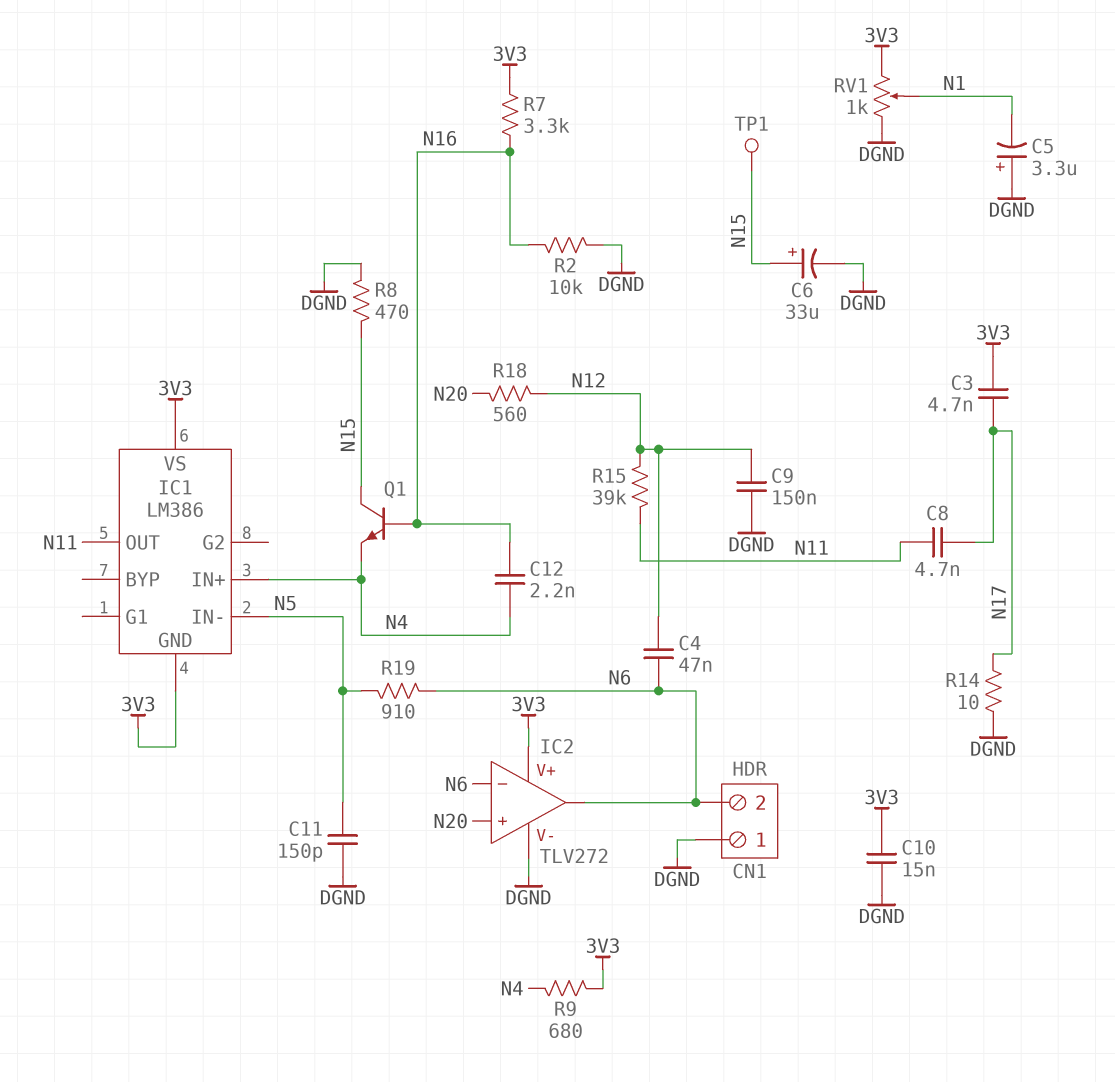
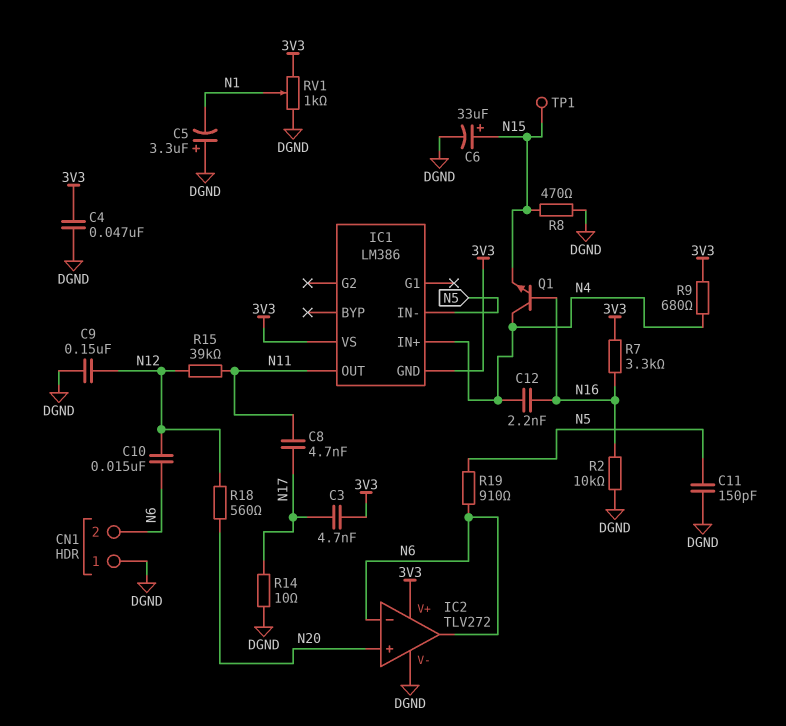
C4: 47nF (N6, N12) -> 47nF (3V3, DGND)
C10: 15nF (3V3, DGND) -> 15nF (N6, N12)
Q1: NPN (B N16, C N15, E N4) -> NPN (B N16, C N4, E N15)

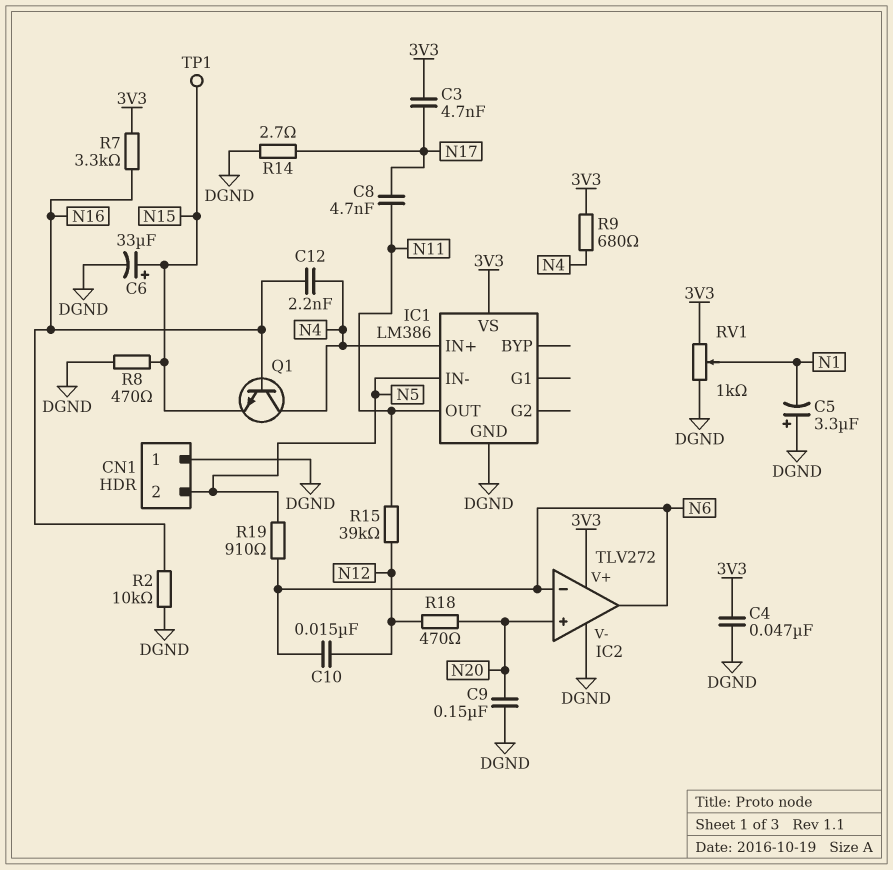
C9: 150nF (DGND, N12) -> 150nF (DGND, N20)
C11: 150pF (DGND, N5) -> none
CN1 pin 2: N6 -> N5
IC1 pin GND: 3V3 -> DGND
R14: 10 (DGND, N17) -> 2.7 (DGND, N17)
R18: 560 (N12, N20) -> 470 (N12, N20)

